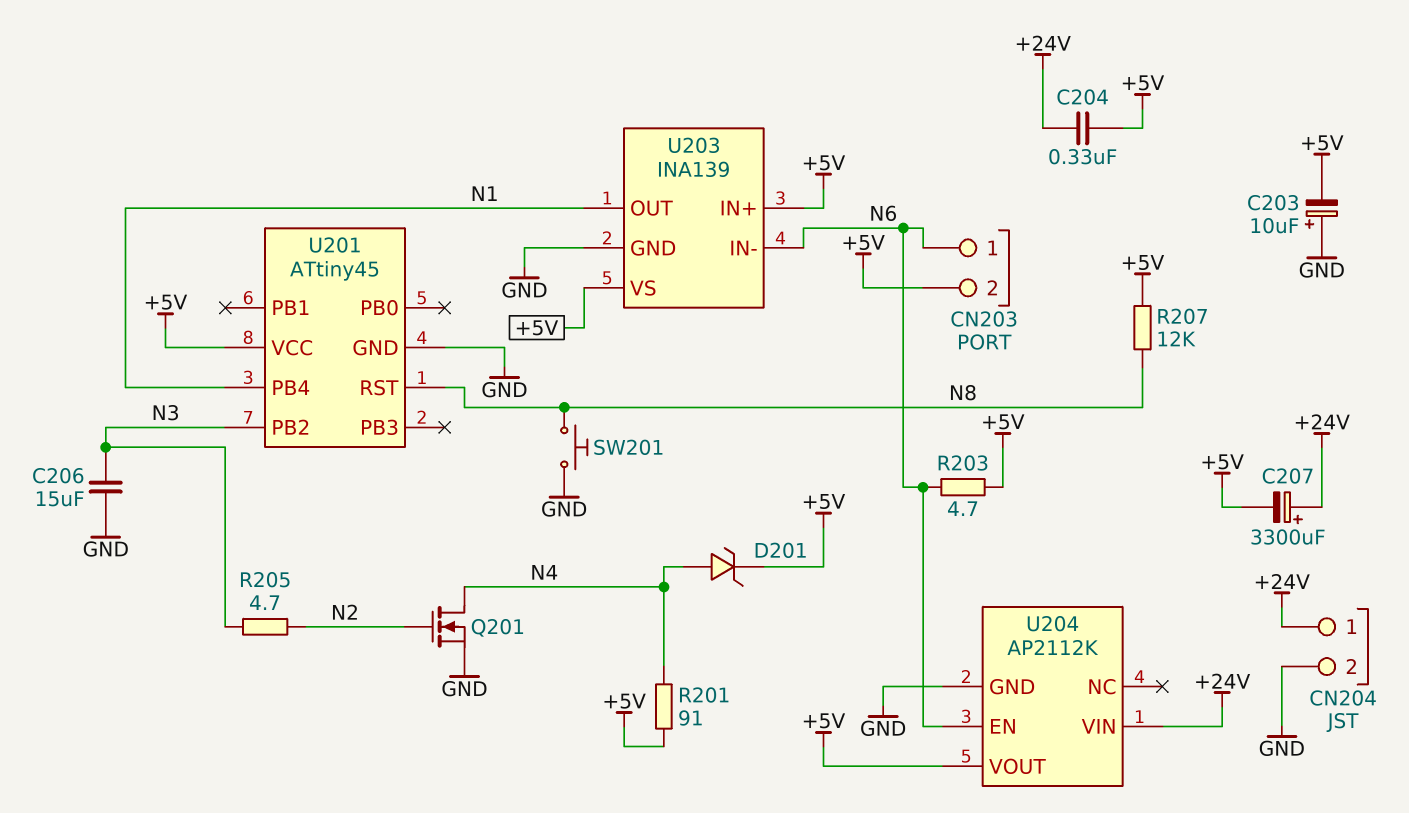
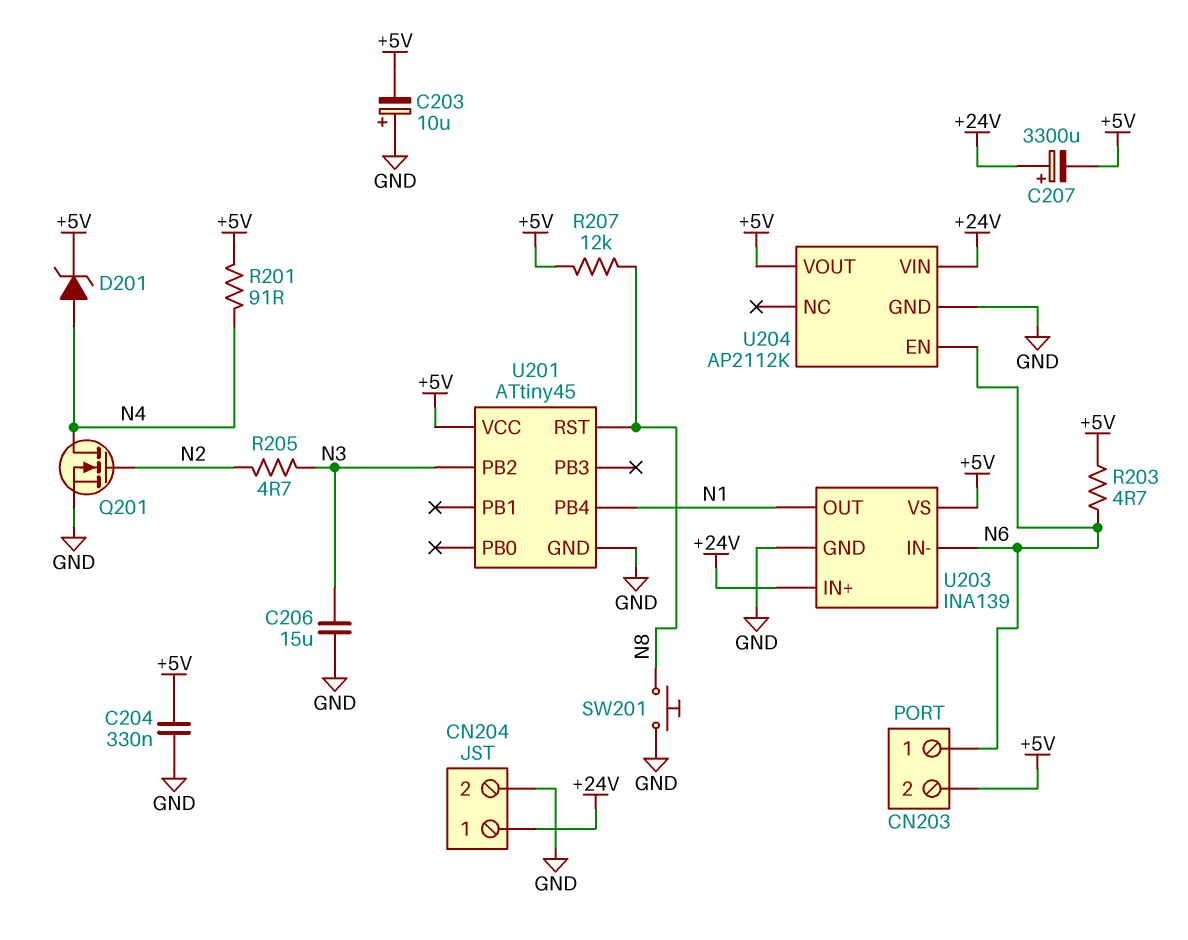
C204: 330nF (+5V, +24V) -> 330nF (+5V, GND)
U203 pin IN+: +5V -> +24V

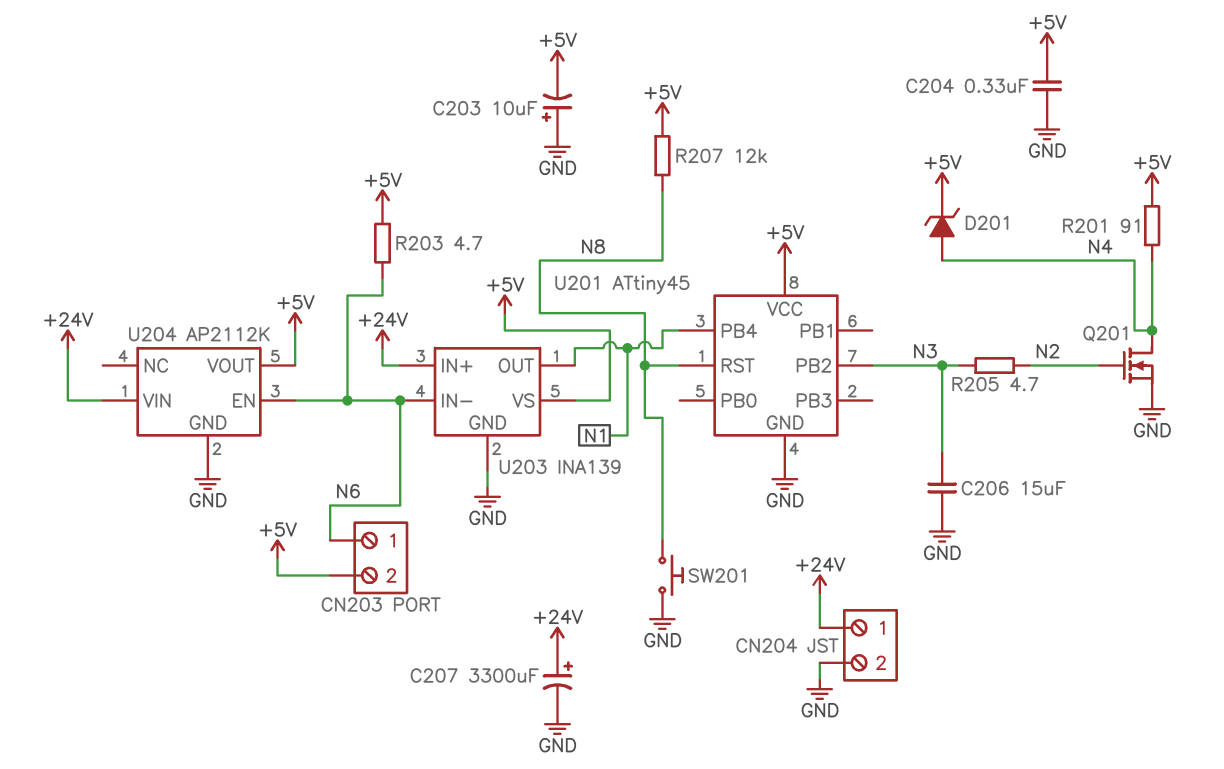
C207: 3300uF (plus +24V, minus +5V) -> 3300uF (plus +24V, minus GND)

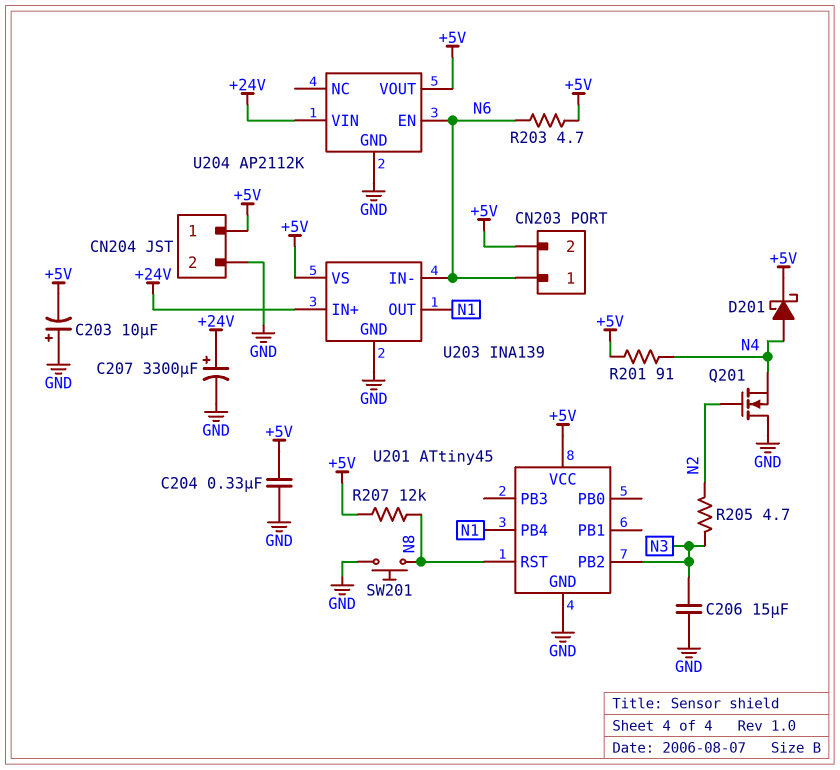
CN204 pin 1: +24V -> +5V
D201: zener (A N4, K +5V) -> schottky (A N4, K +5V)
Q201: NMOS (G N2, D N4, S GND) -> NMOS (G N2, D GND, S N4)

